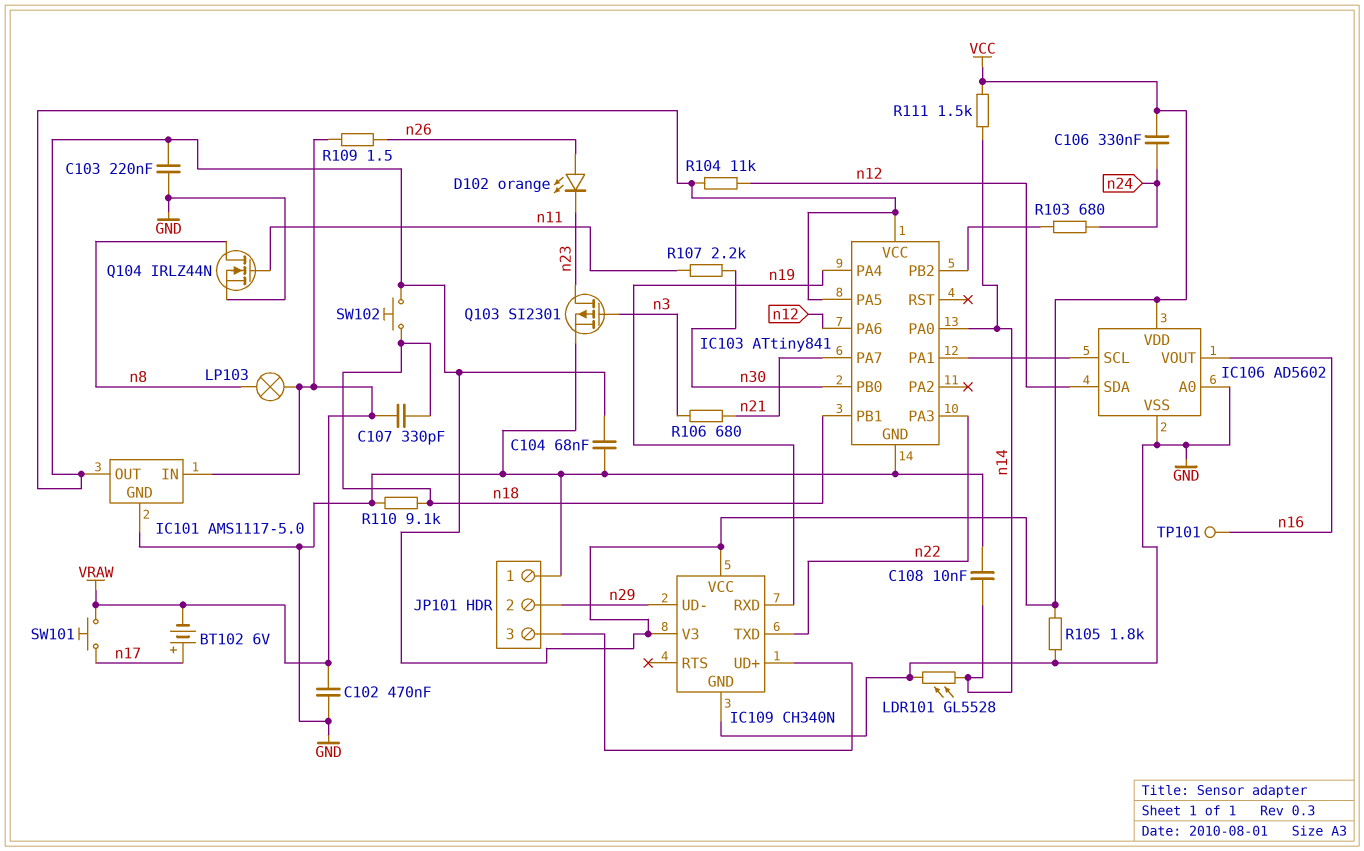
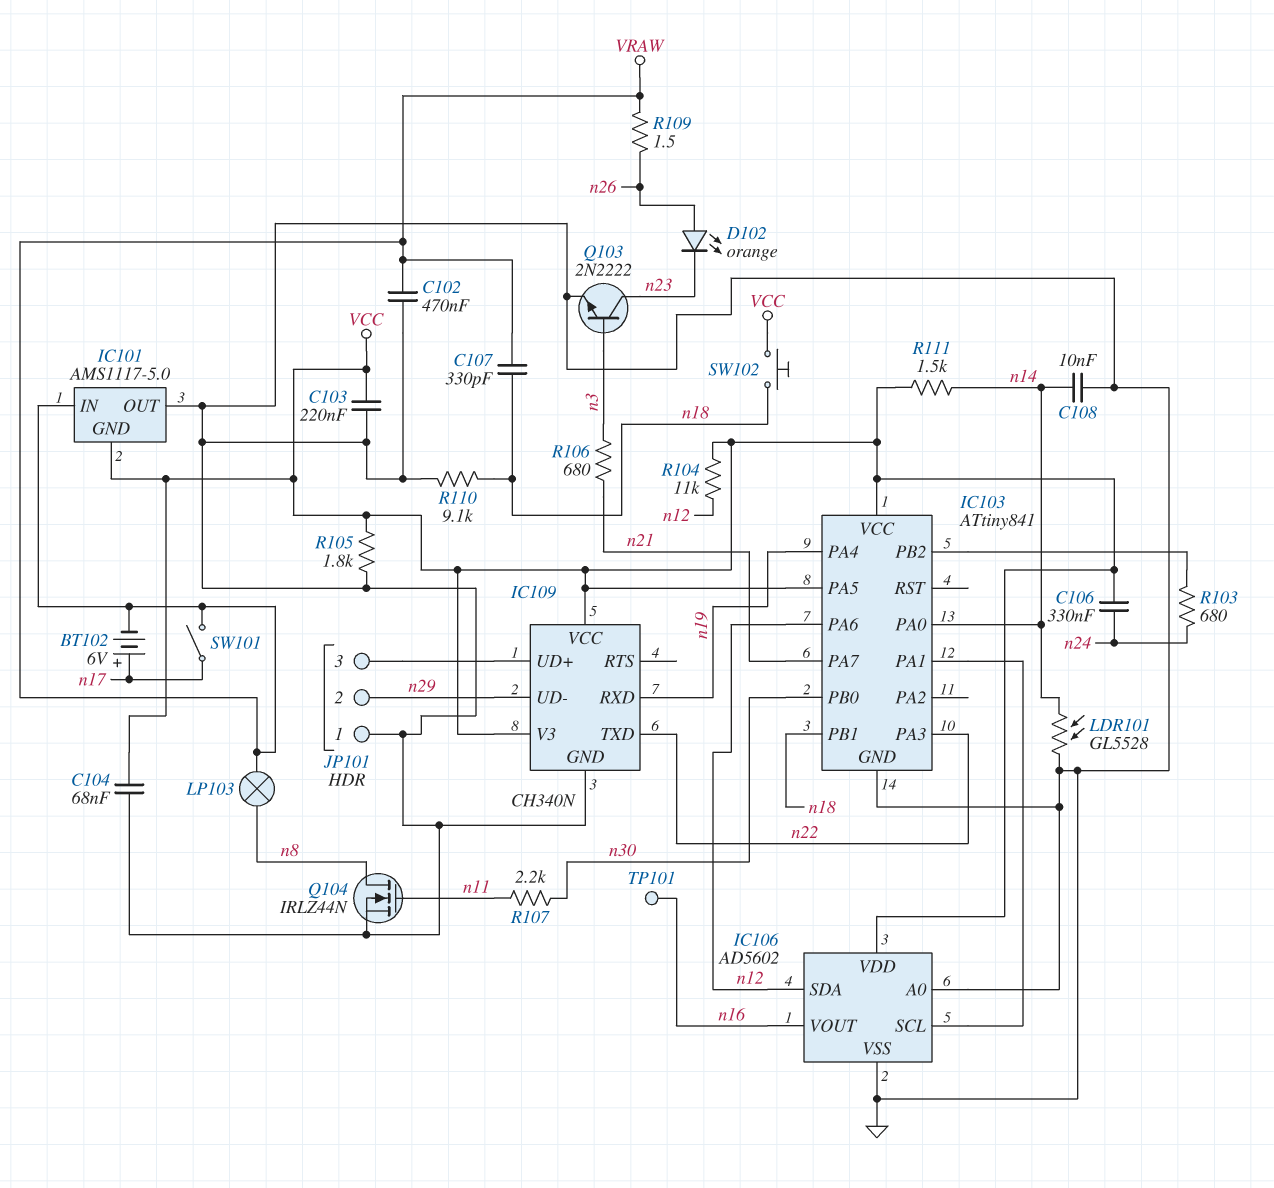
IC101 pin GND: GND -> VCC
IC101 pin OUT: VCC -> GND
Q103: PMOS SI2301 (G n3, D n23, S GND) -> NPN 2N2222 (B n3, C n23, E GND)
SW101: button (VRAW, n17) -> switch (VRAW, n17)

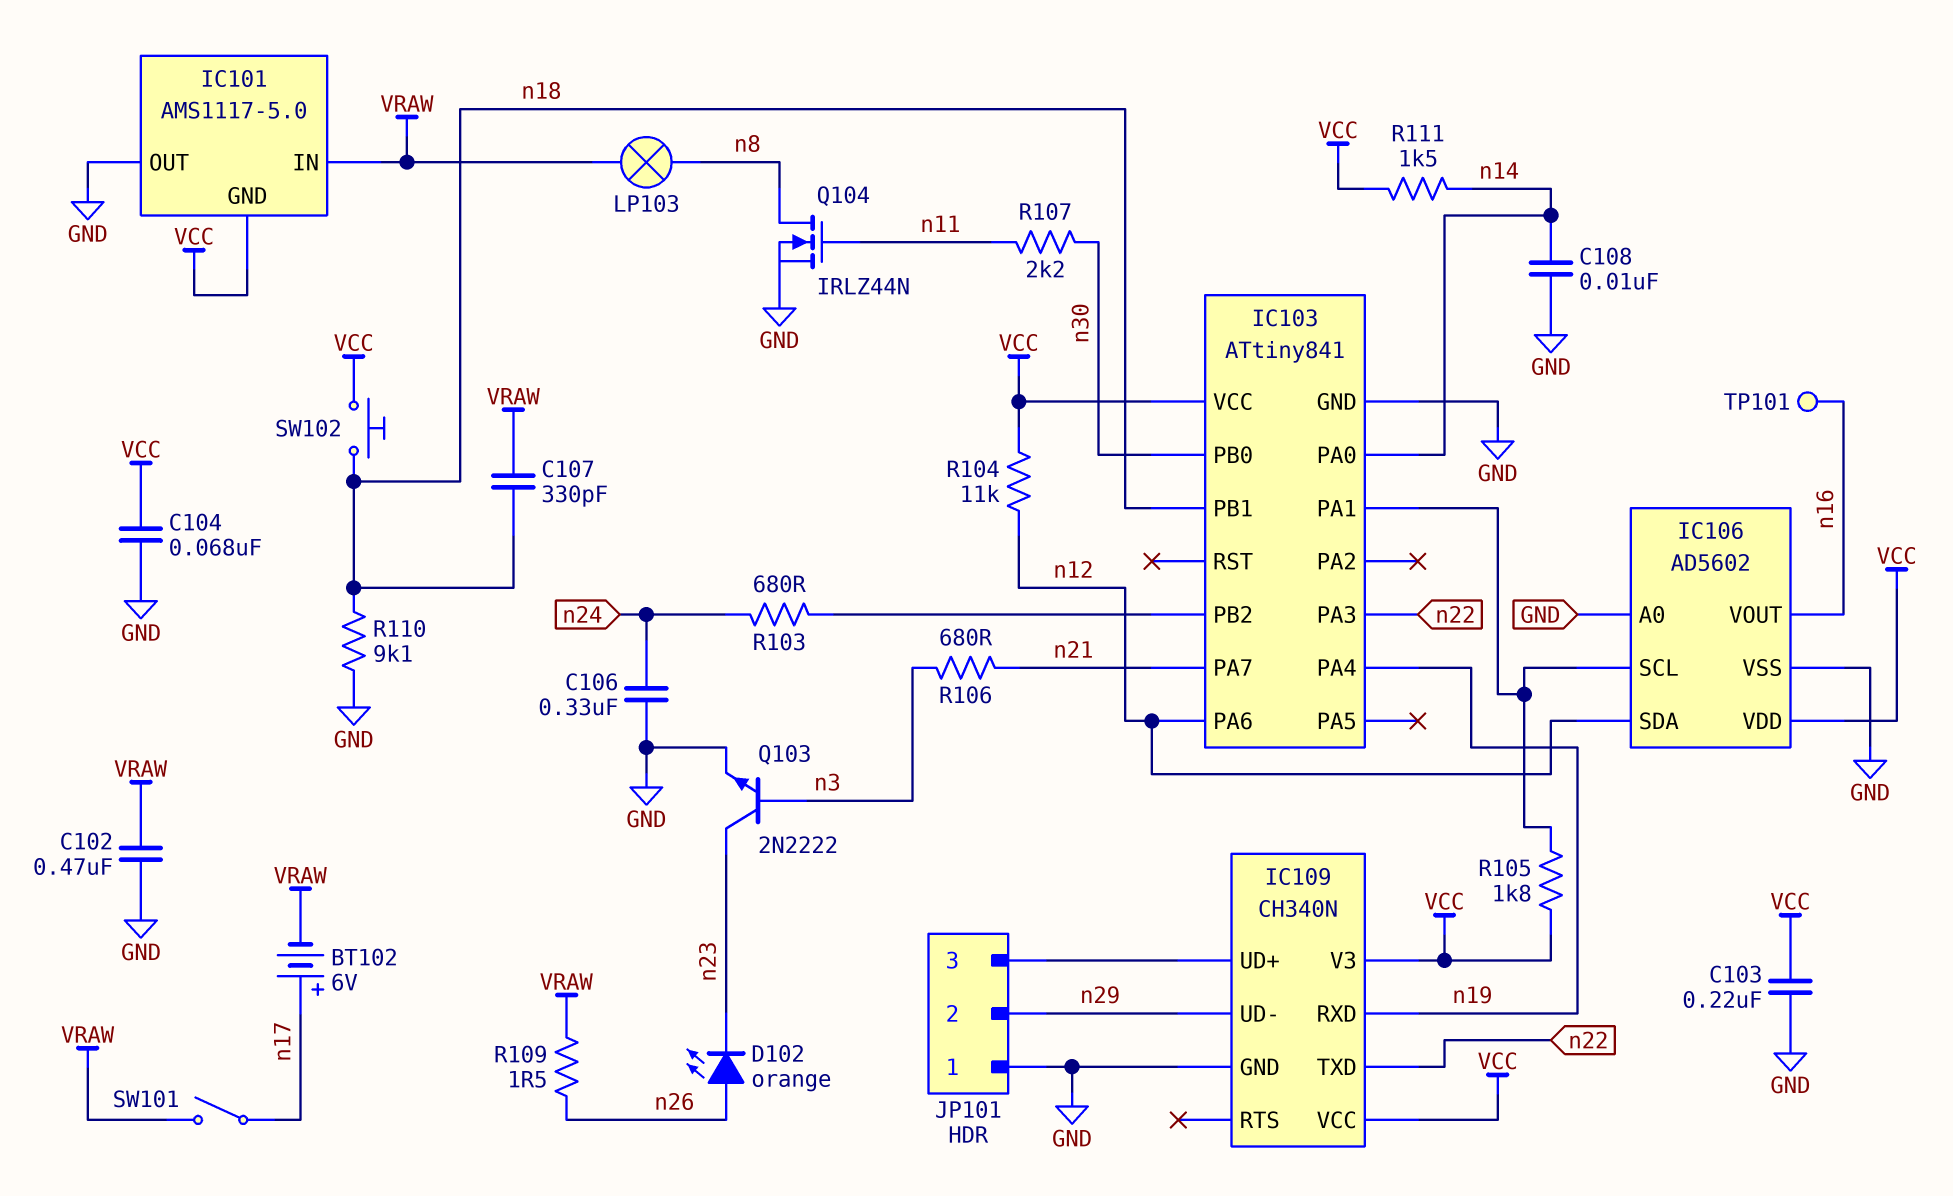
C106: 330nF (VCC, n24) -> 330nF (GND, n24)
IC103 pin PA5: VCC -> none
LDR101: GL5528 (GND, n14) -> none
R105: 1.8k (GND, VCC) -> 1.8k (IC103/PA1, VCC)

